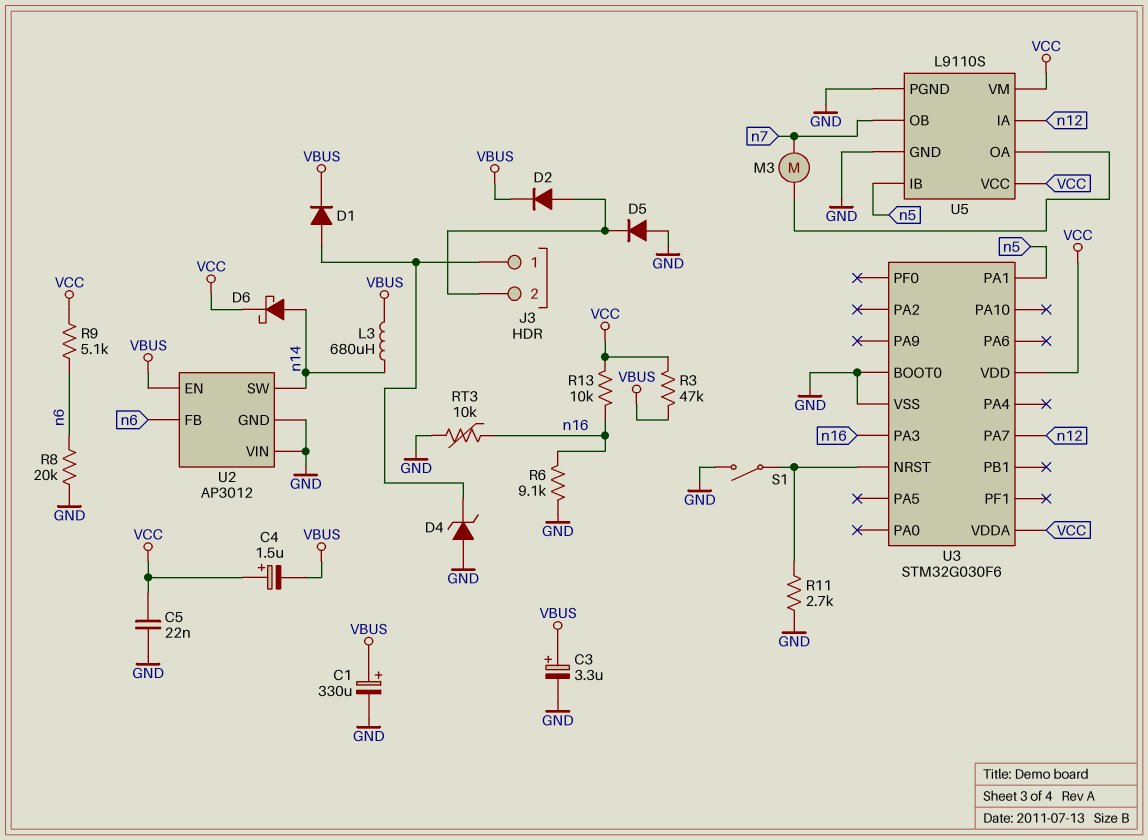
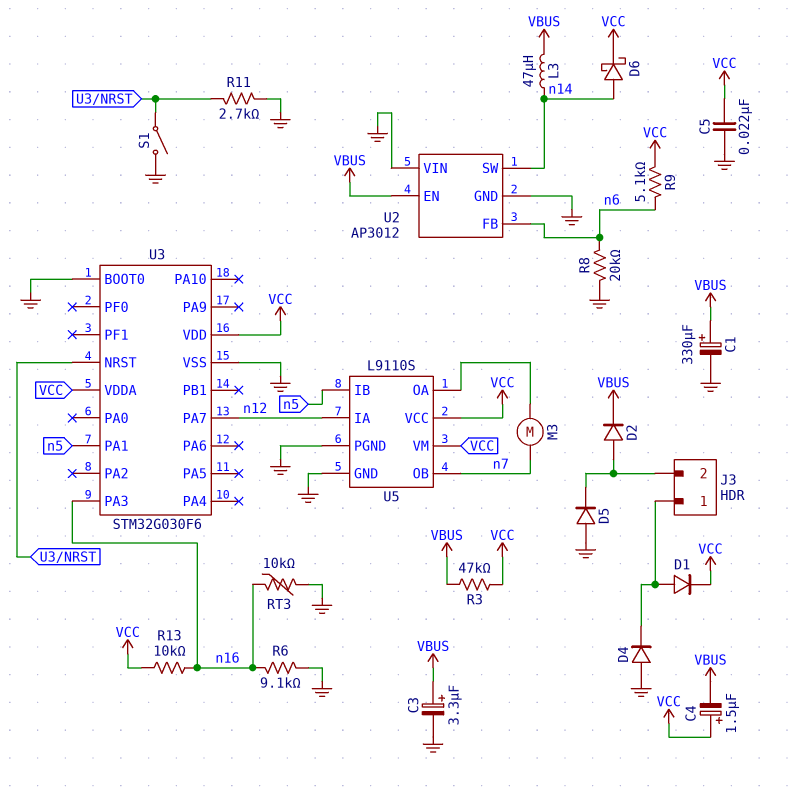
D1: diode (A J3/1, K VBUS) -> diode (A J3/1, K VCC)
D4: zener (A GND, K J3/1) -> diode (A GND, K J3/1)
L3: 680uH (VBUS, n14) -> 47uH (VBUS, n14)

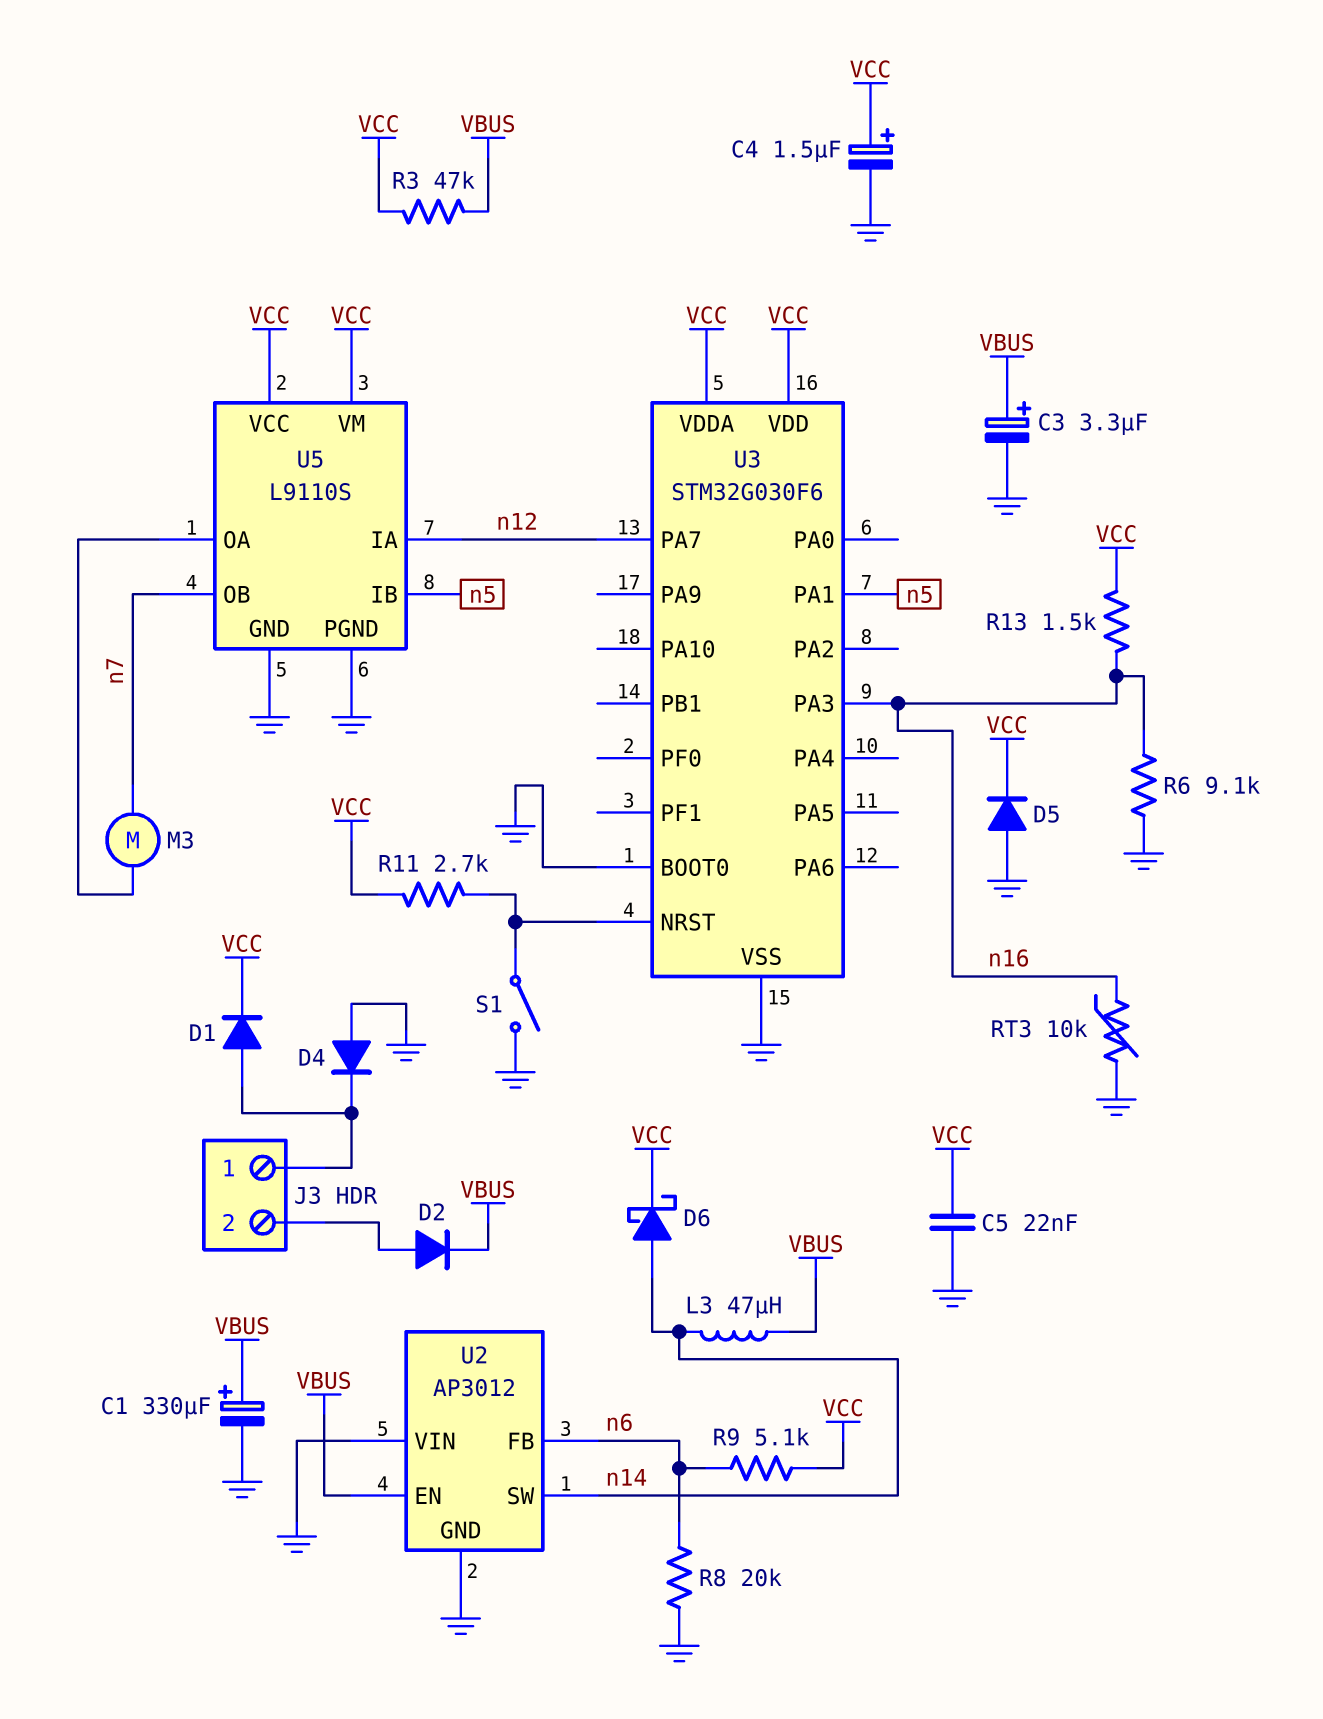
C4: 1.5uF (plus VCC, minus VBUS) -> 1.5uF (plus VCC, minus GND)
D5: diode (A GND, K J3/2) -> diode (A GND, K VCC)
R11: 2.7k (GND, U3/NRST) -> 2.7k (U3/NRST, VCC)
R13: 10k (VCC, n16) -> 1.5k (VCC, n16)

